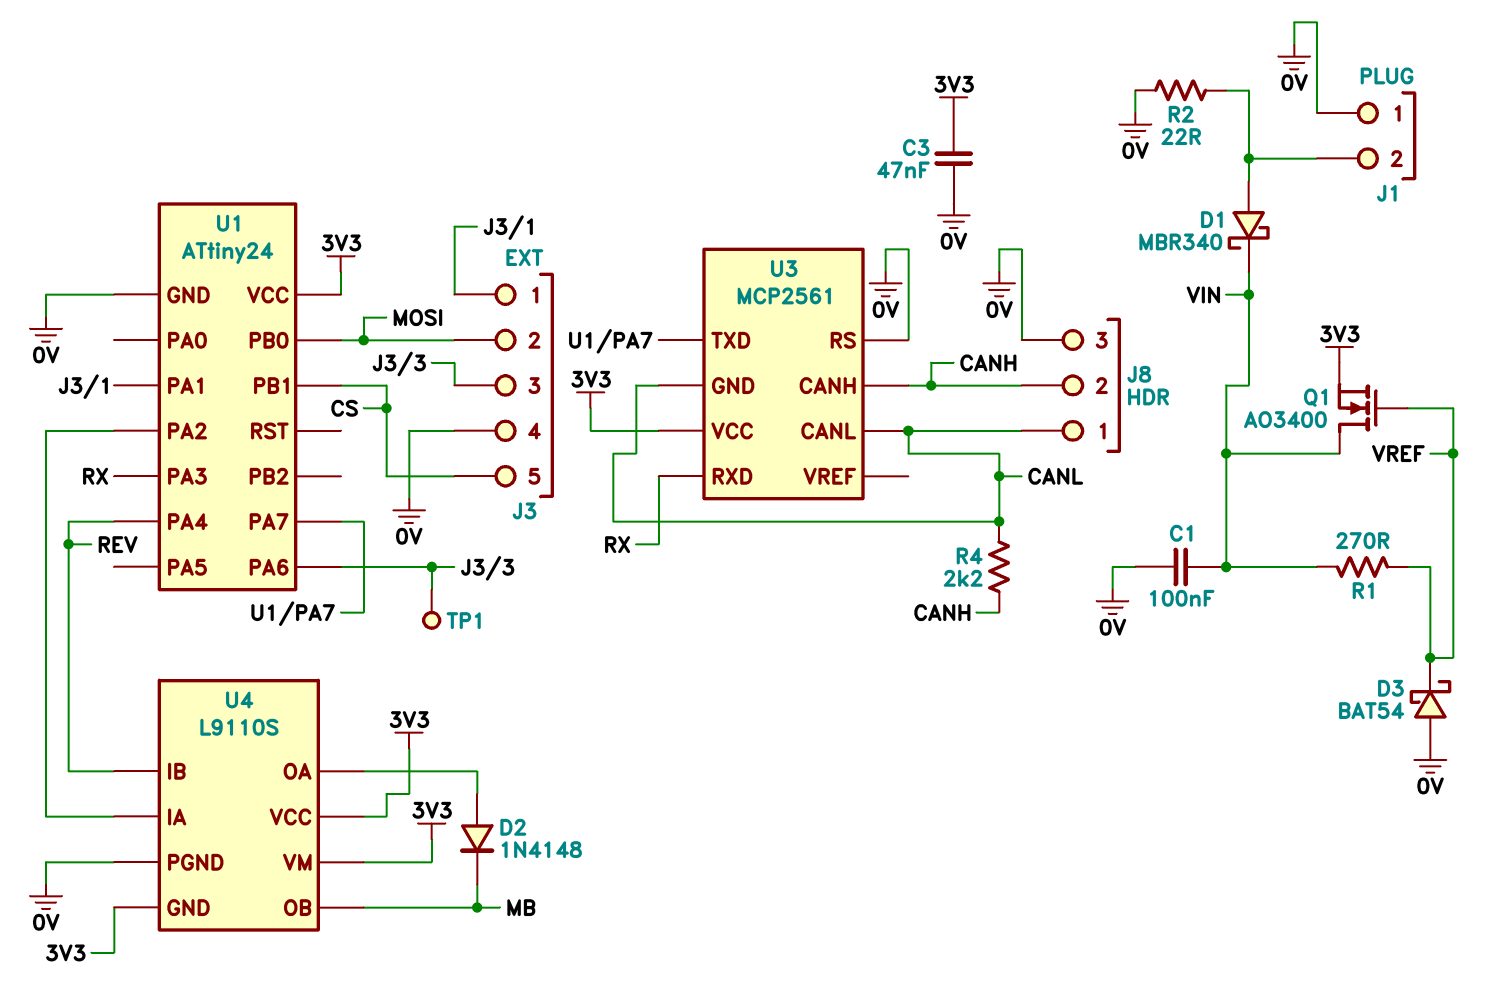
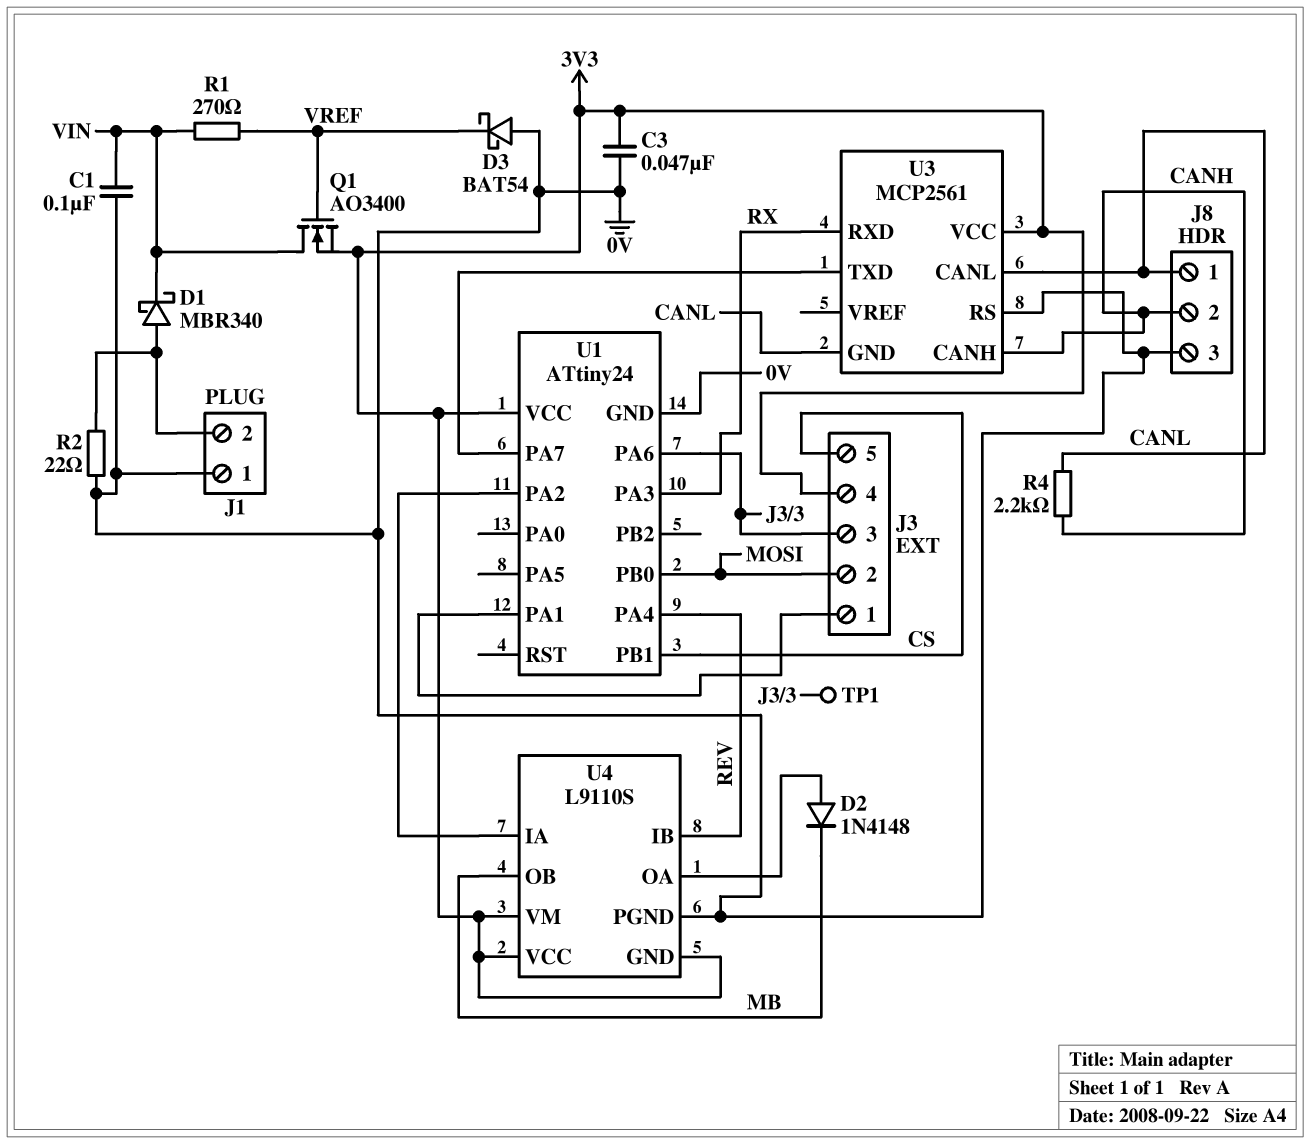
J3 pin 4: 0V -> 3V3

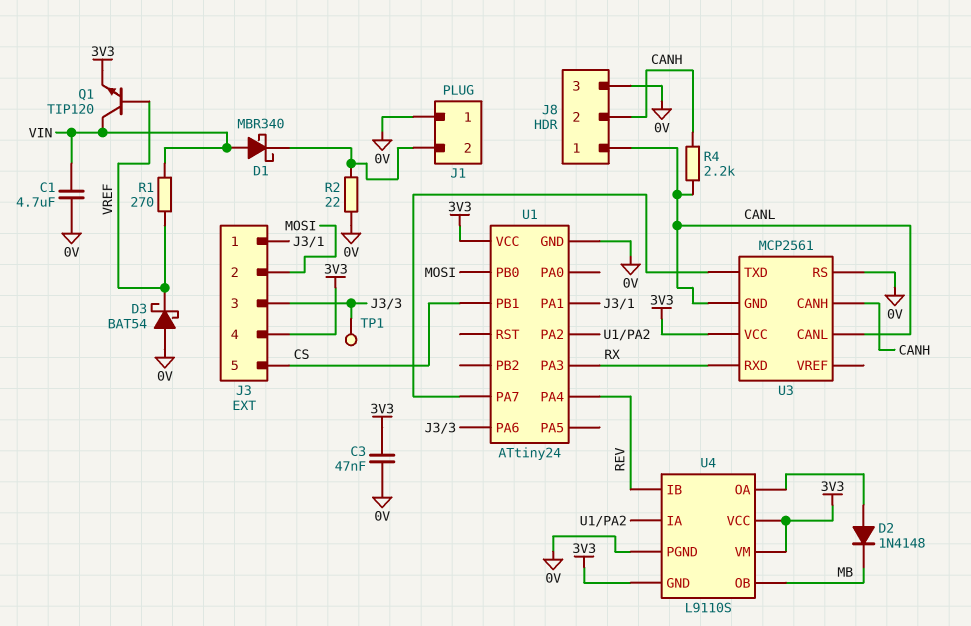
C1: 100nF (0V, VIN) -> 4.7uF (0V, VIN)
D1: schottky MBR340 (A J1/2, K VIN) -> schottky MBR340 (A VIN, K J1/2)
Q1: NMOS AO3400 (G VREF, D VIN, S 3V3) -> NPN TIP120 (B VREF, C VIN, E 3V3)

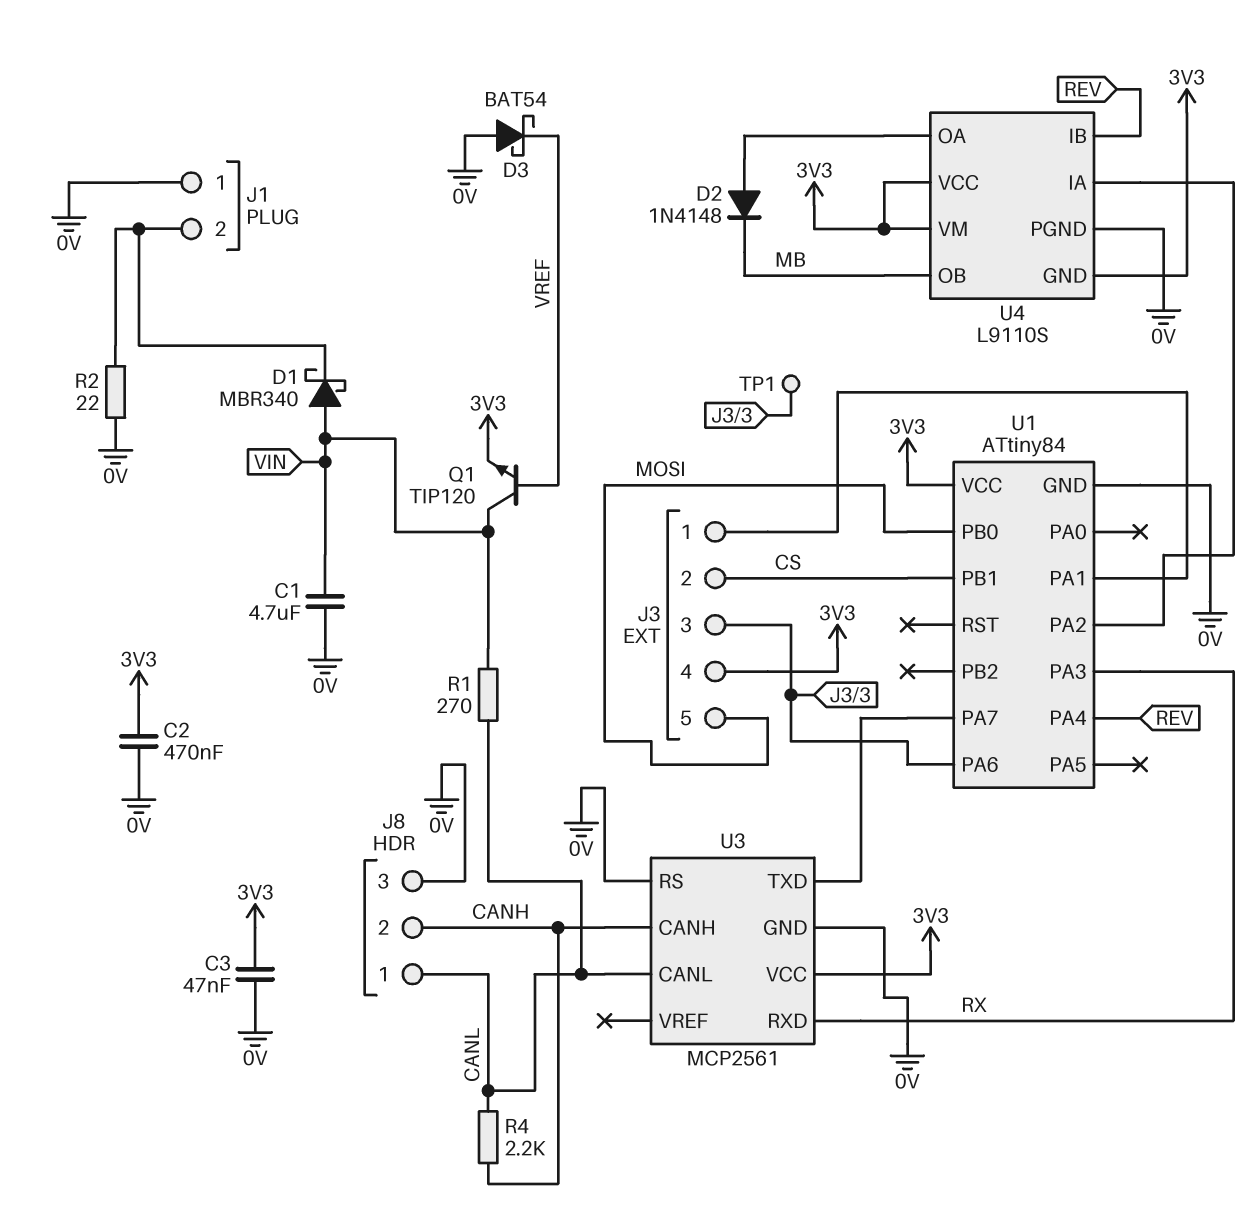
C2: none -> 470nF (0V, 3V3)
J3 pin 2: MOSI -> CS
J3 pin 5: CS -> MOSI
R1: 270 (VIN, VREF) -> 270 (CANL, VIN)
U1: ATtiny24 -> ATtiny84
U3 pin GND: CANL -> 0V

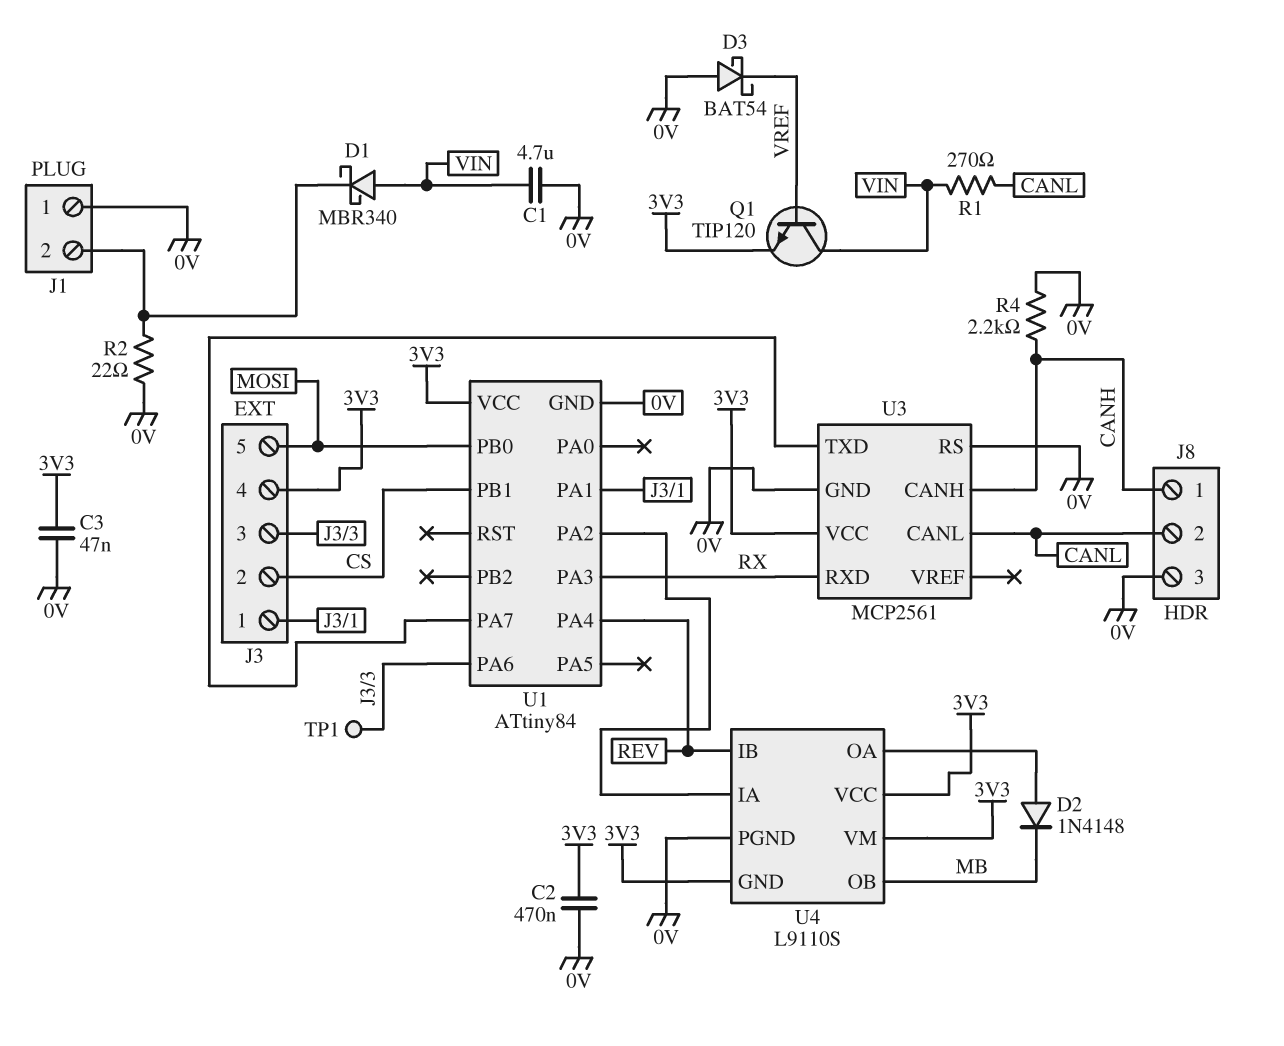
J8 pin 1: CANL -> CANH
J8 pin 2: CANH -> CANL
R4: 2.2k (CANH, CANL) -> 2.2k (0V, CANH)

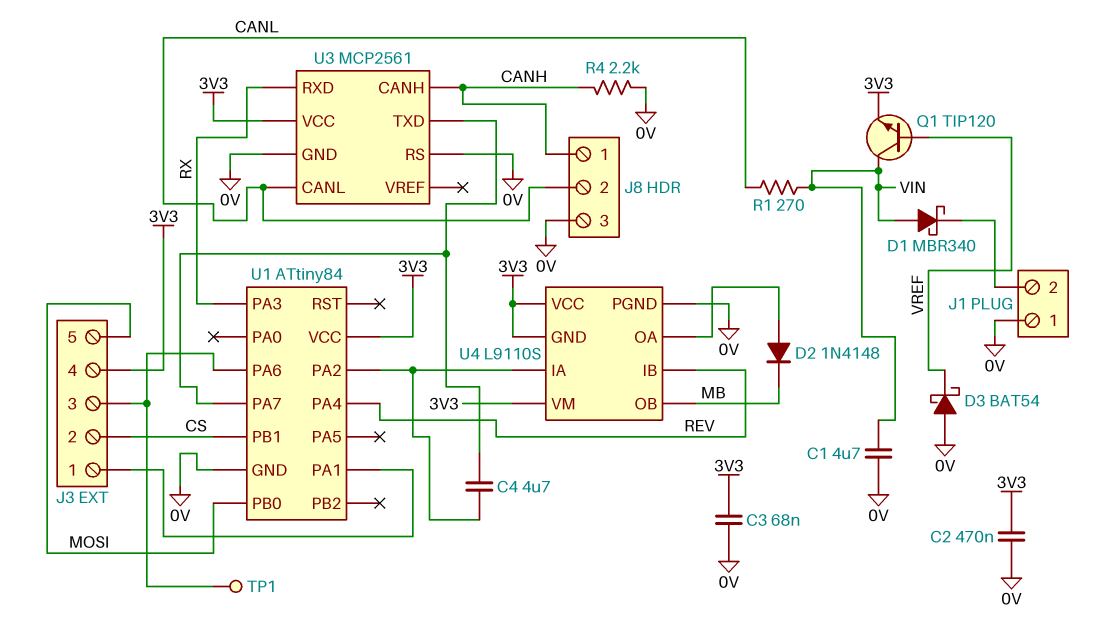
C3: 47nF (0V, 3V3) -> 68nF (0V, 3V3)
C4: none -> 4.7uF (U1/PA2, U1/PA7)
R2: 22 (0V, J1/2) -> none

